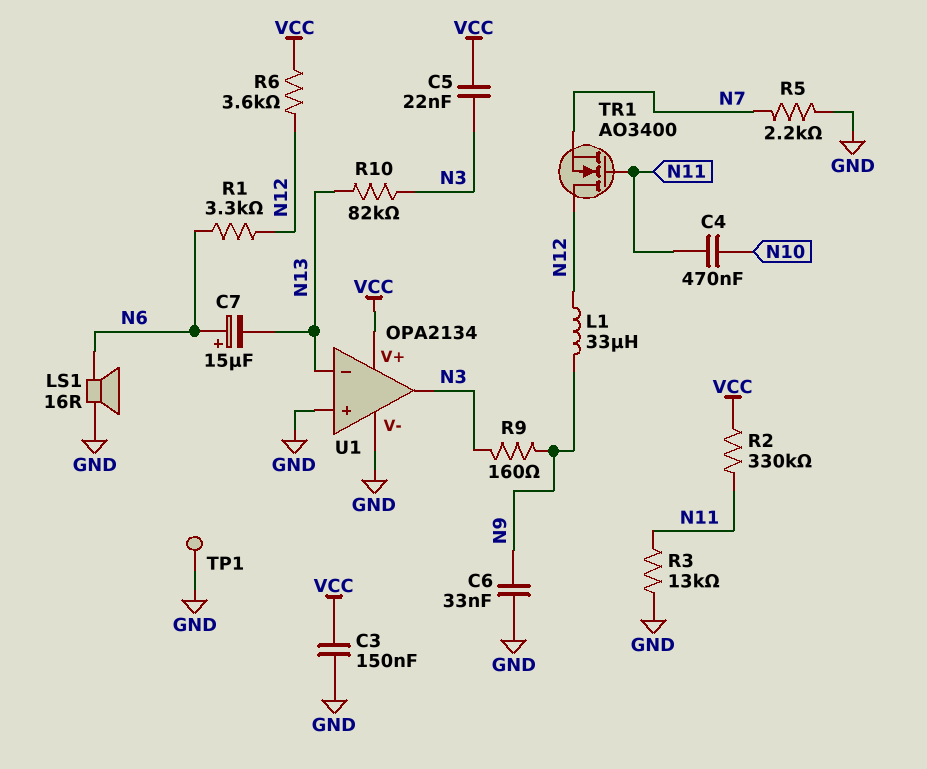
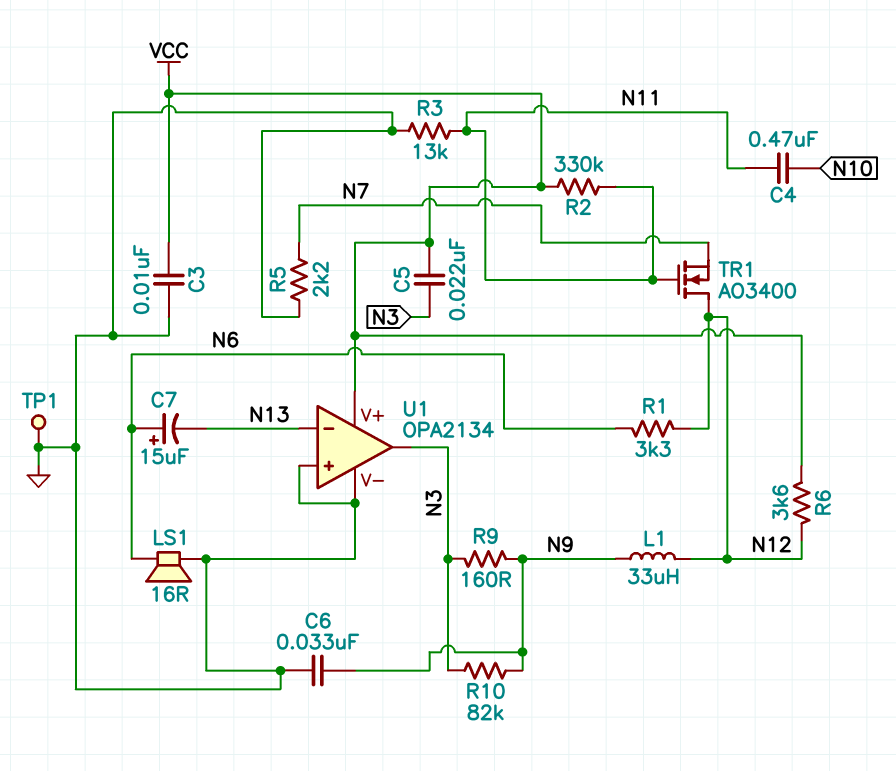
C3: 150nF (GND, VCC) -> 10nF (GND, VCC)
R10: 82k (N3, N13) -> 82k (N3, N9)

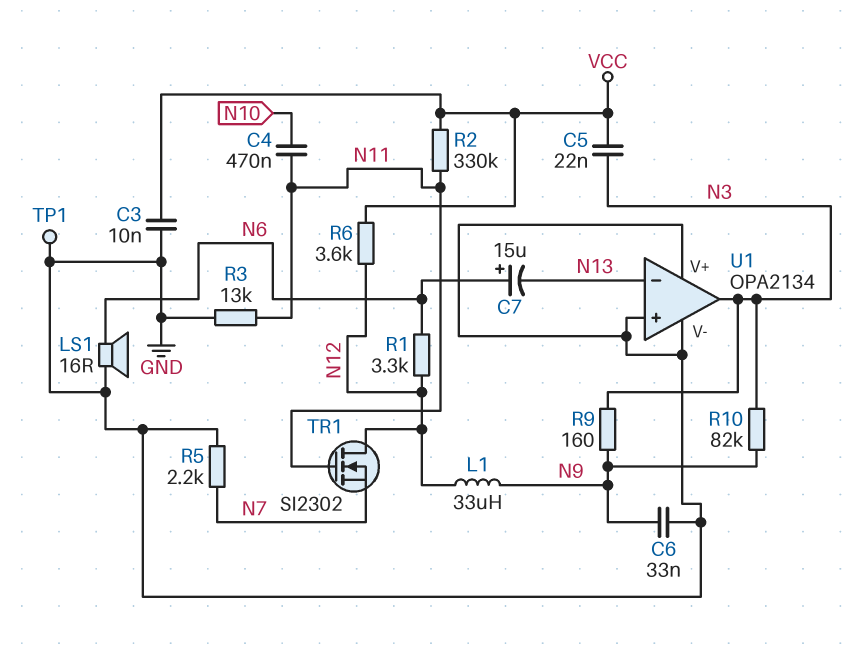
TR1: NMOS AO3400 (G N11, D N12, S N7) -> NMOS SI2302 (G N11, D N12, S N7)
U1 pin V+: VCC -> GND

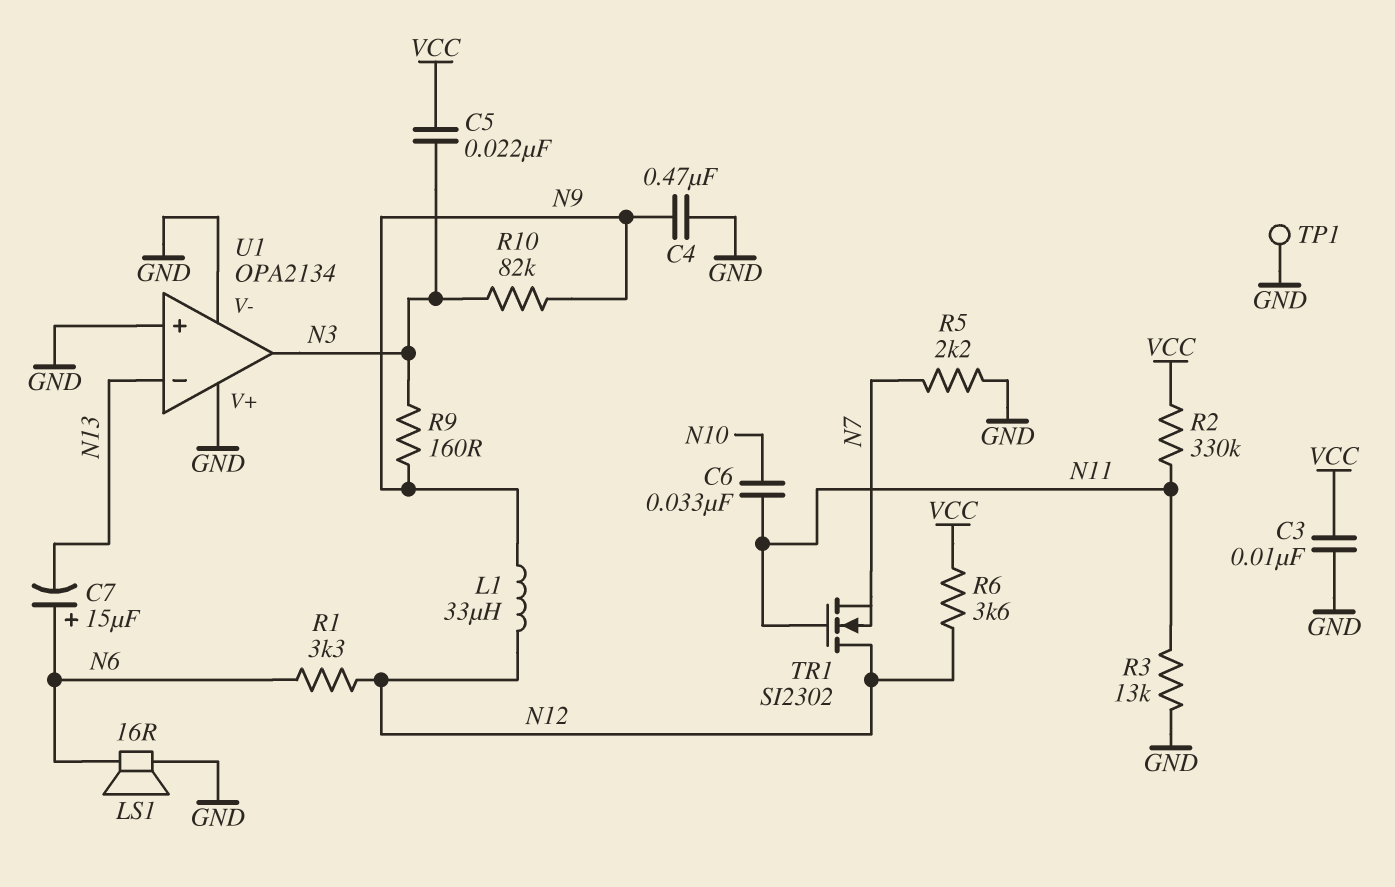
C4: 470nF (N10, N11) -> 470nF (GND, N9)
C6: 33nF (GND, N9) -> 33nF (N10, N11)

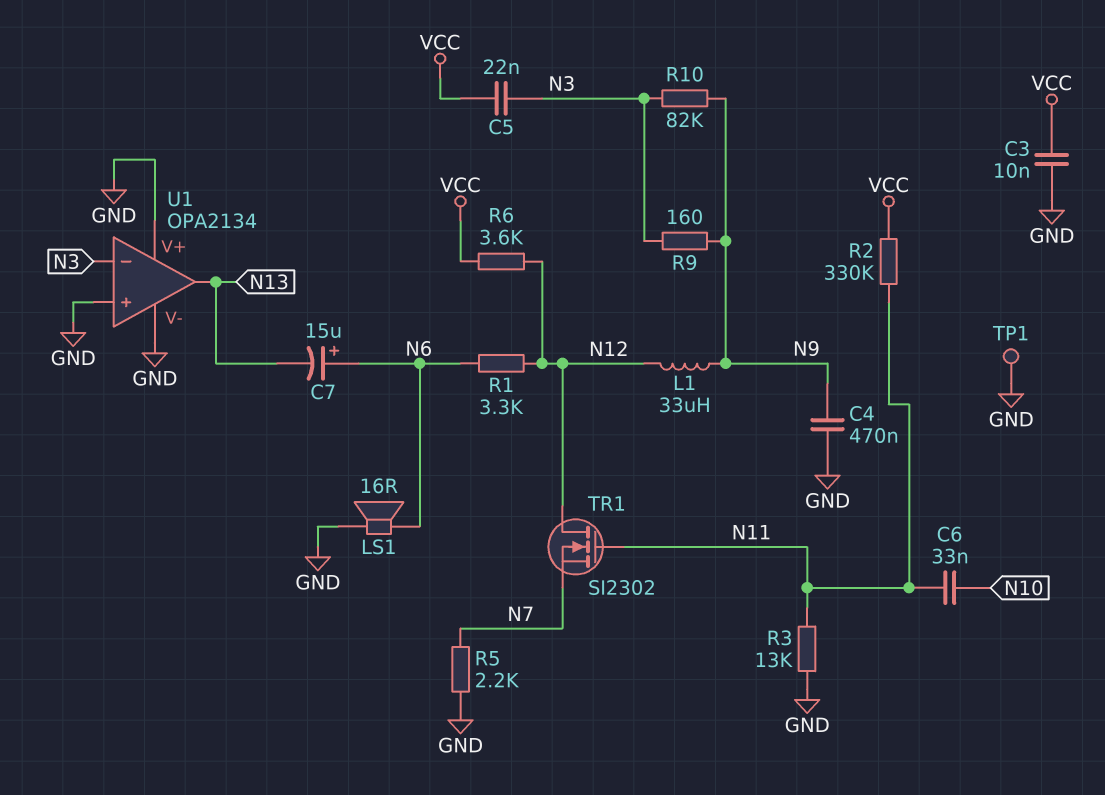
U1 pin in-: N13 -> N3
U1 pin out: N3 -> N13

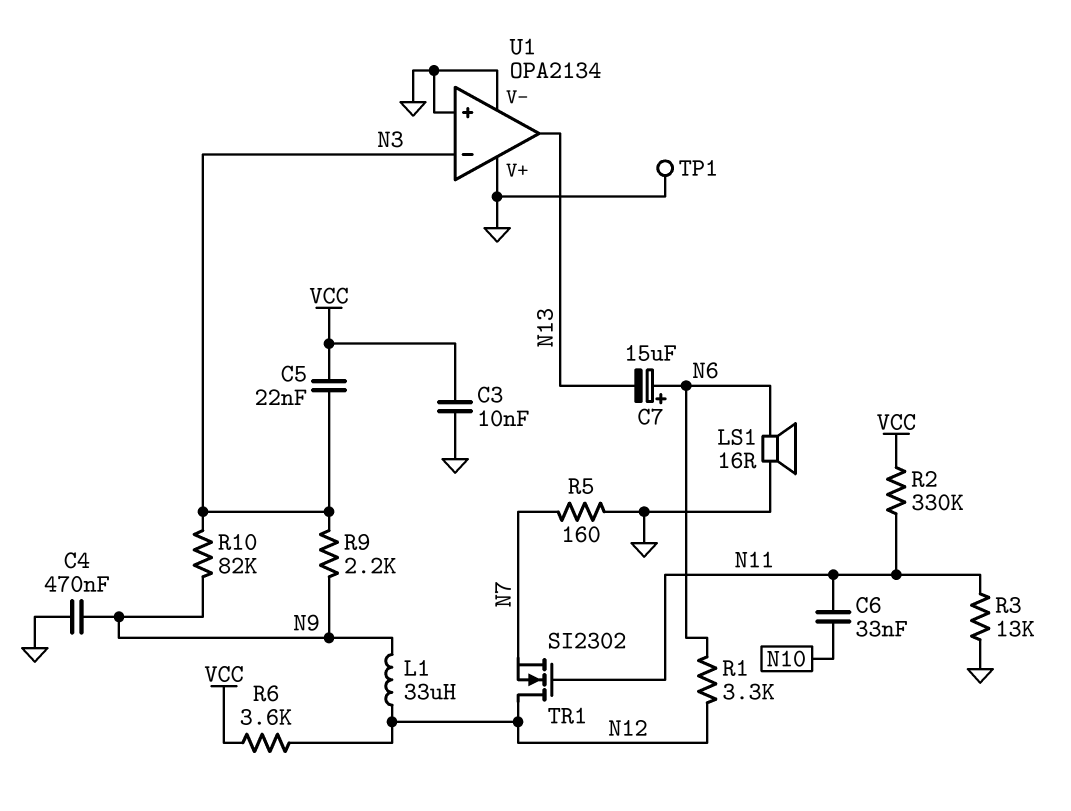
R5: 2.2k (GND, N7) -> 160 (GND, N7)
R9: 160 (N3, N9) -> 2.2k (N3, N9)

